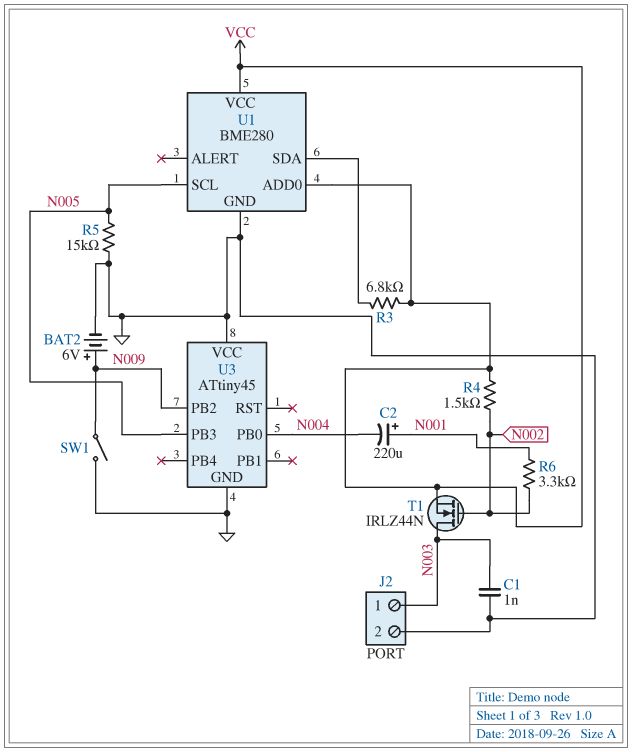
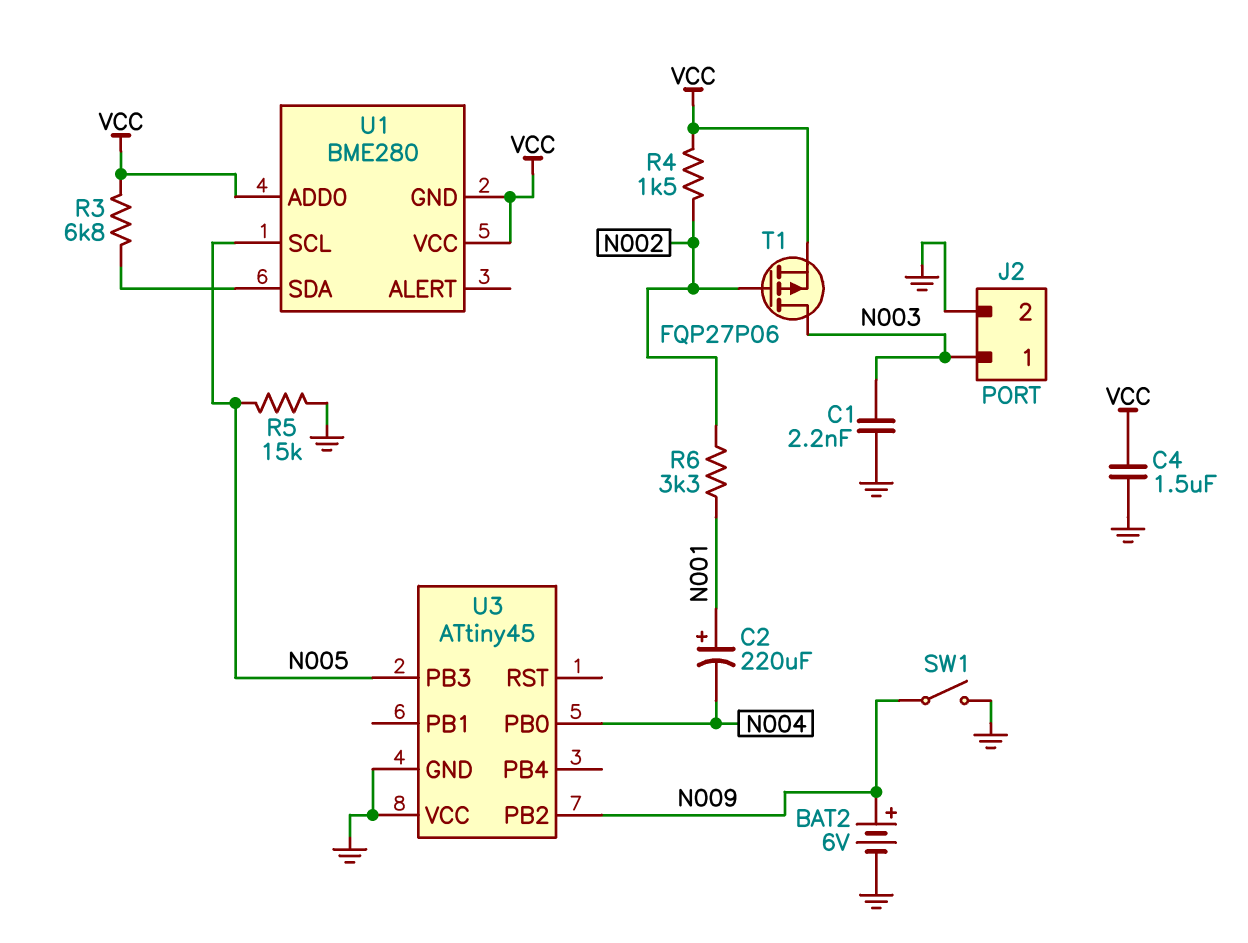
C1: 1nF (GND, N003) -> 2.2nF (GND, N003)
C4: none -> 1.5uF (GND, VCC)
T1: NMOS IRLZ44N (G N002, D N003, S VCC) -> PMOS FQP27P06 (G N002, D N003, S VCC)
U1 pin GND: GND -> VCC

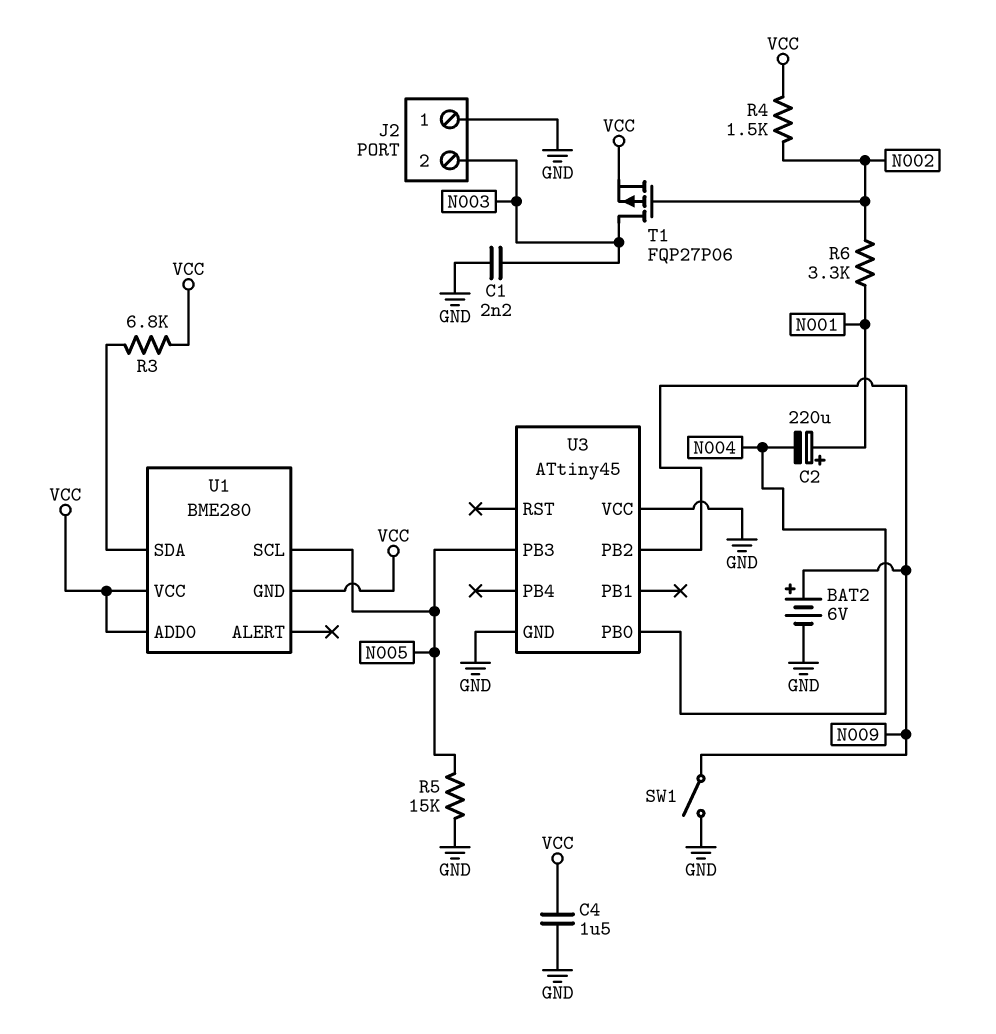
J2 pin 1: N003 -> GND
J2 pin 2: GND -> N003

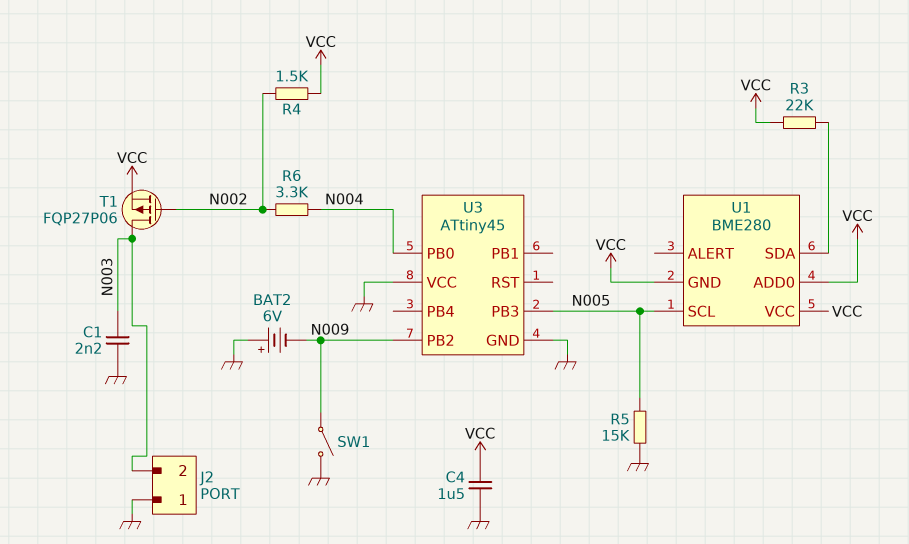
BAT2: 6V (plus N009, minus GND) -> 6V (plus GND, minus N009)
C2: 220uF (plus N001, minus N004) -> none
R3: 6.8k (U1/SDA, VCC) -> 22k (U1/SDA, VCC)
R6: 3.3k (N001, N002) -> 3.3k (N002, N004)

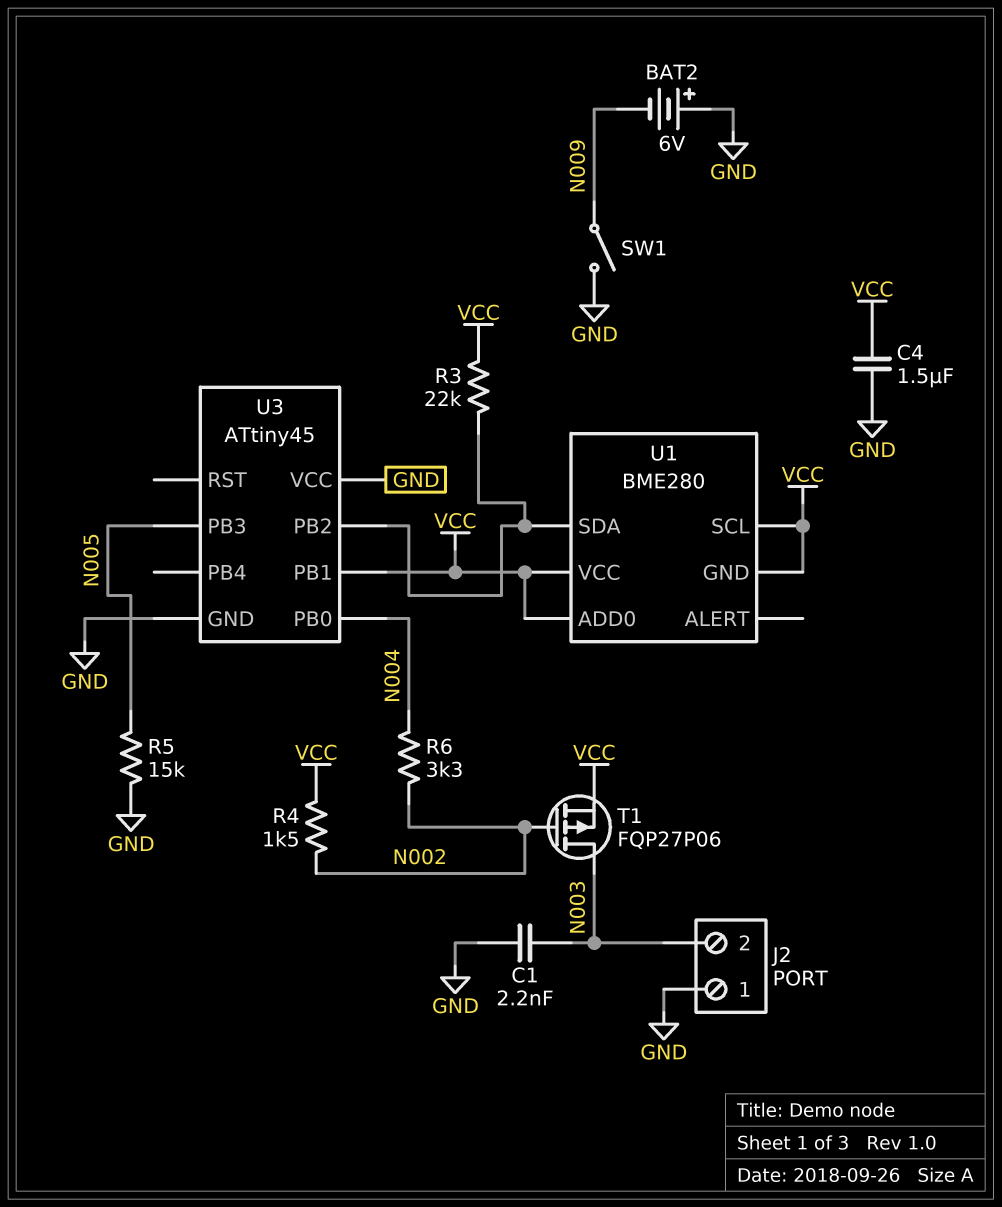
U1 pin SCL: N005 -> VCC
U3 pin PB1: none -> VCC
U3 pin PB2: N009 -> U1/SDA

